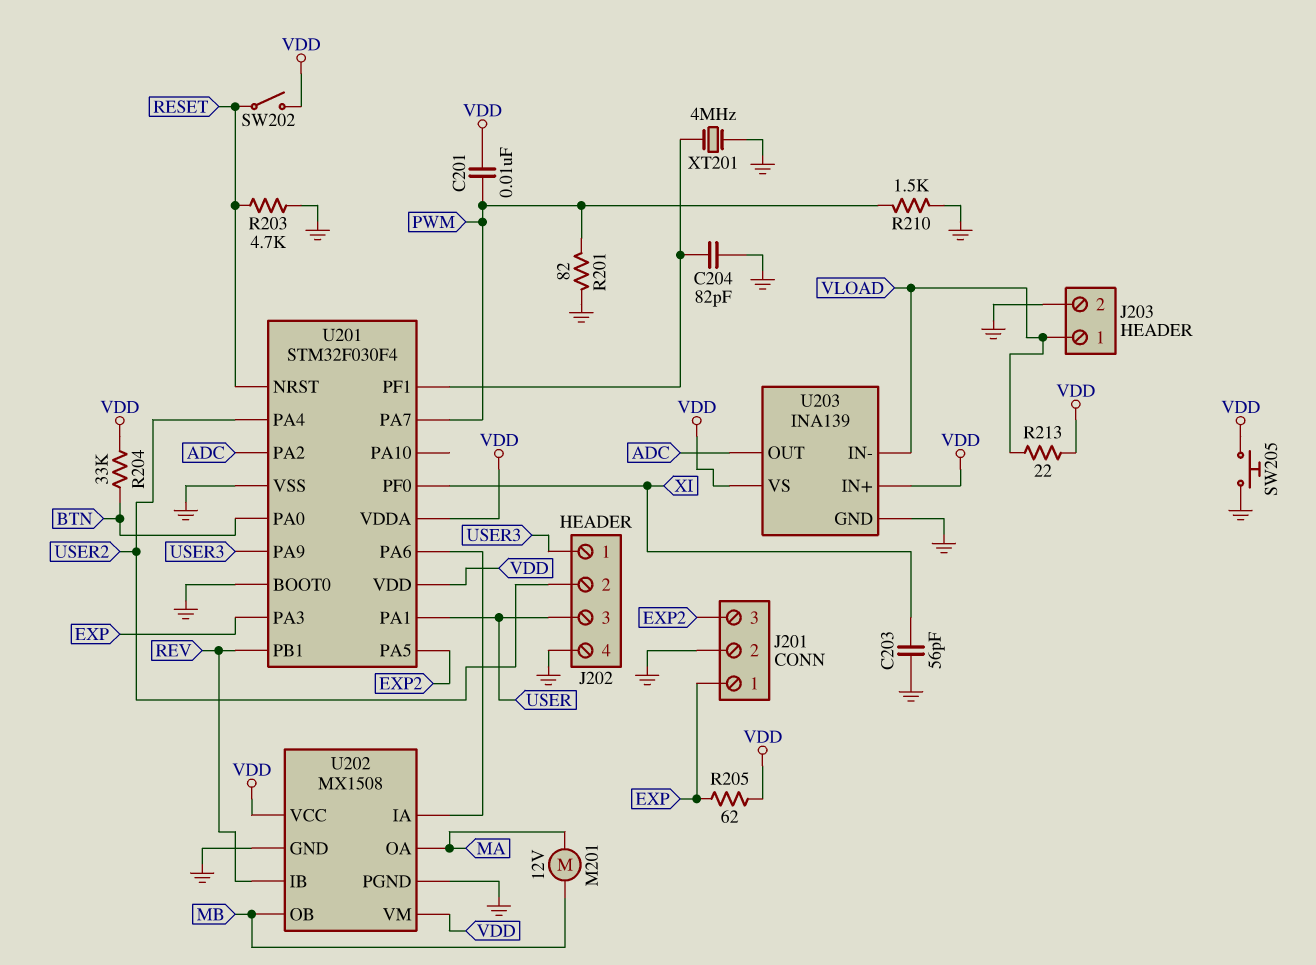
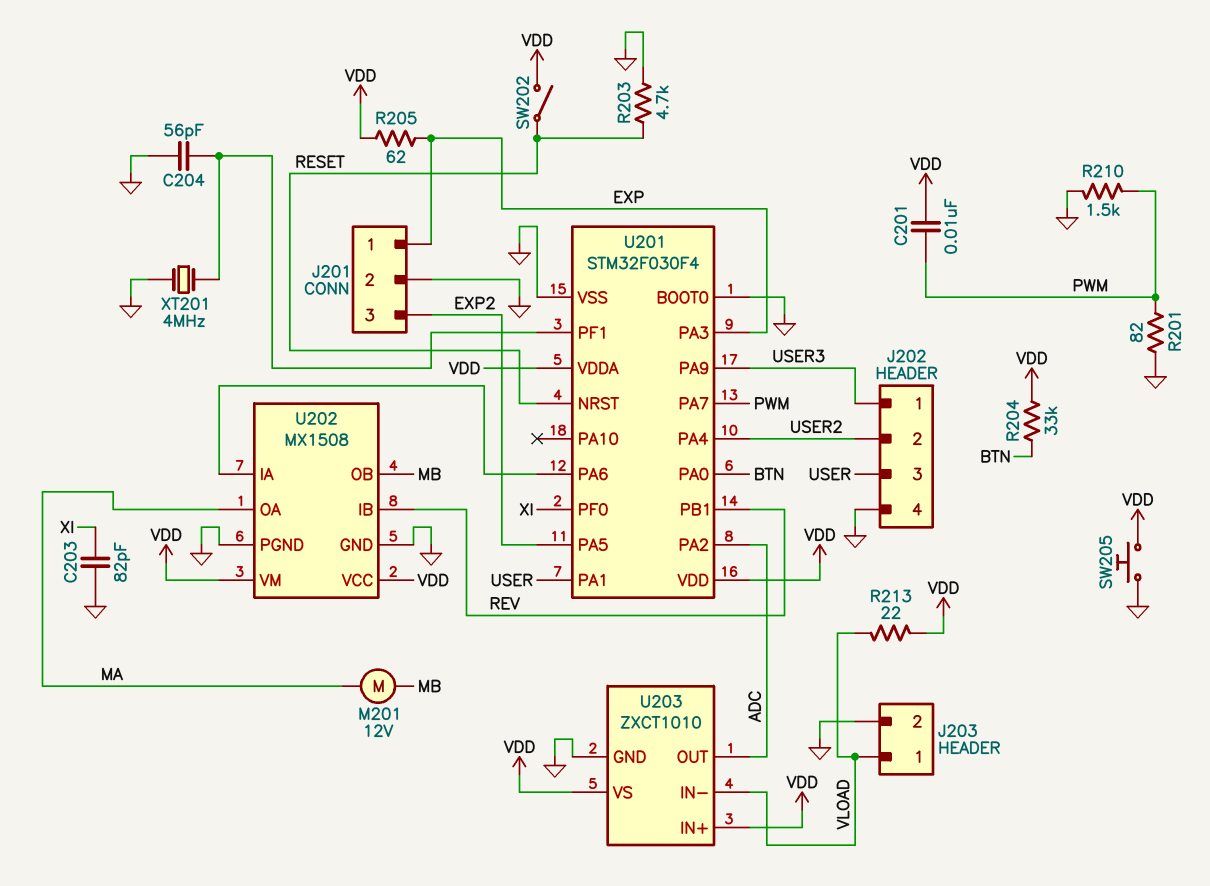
C203: 56pF (GND, XI) -> 82pF (GND, XI)
C204: 82pF (GND, U201/PF1) -> 56pF (GND, U201/PF1)
U203: INA139 -> ZXCT1010

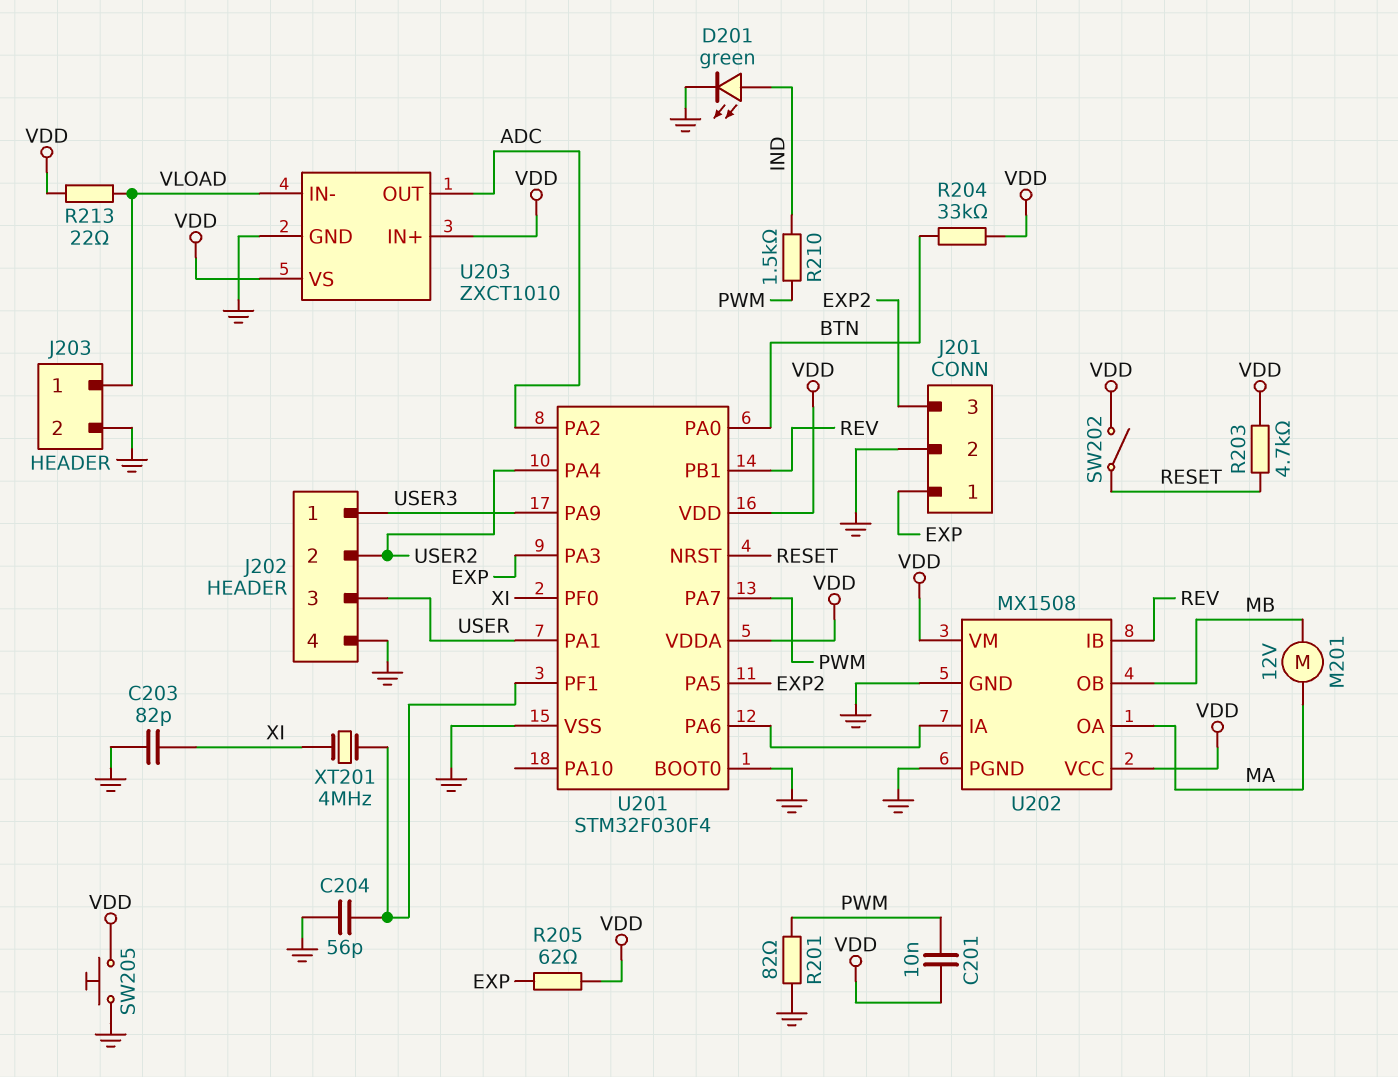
D201: none -> LED green (A IND, K GND)
R203: 4.7k (GND, RESET) -> 4.7k (RESET, VDD)
R210: 1.5k (GND, PWM) -> 1.5k (IND, PWM)
XT201: 4MHz (GND, U201/PF1) -> 4MHz (U201/PF1, XI)

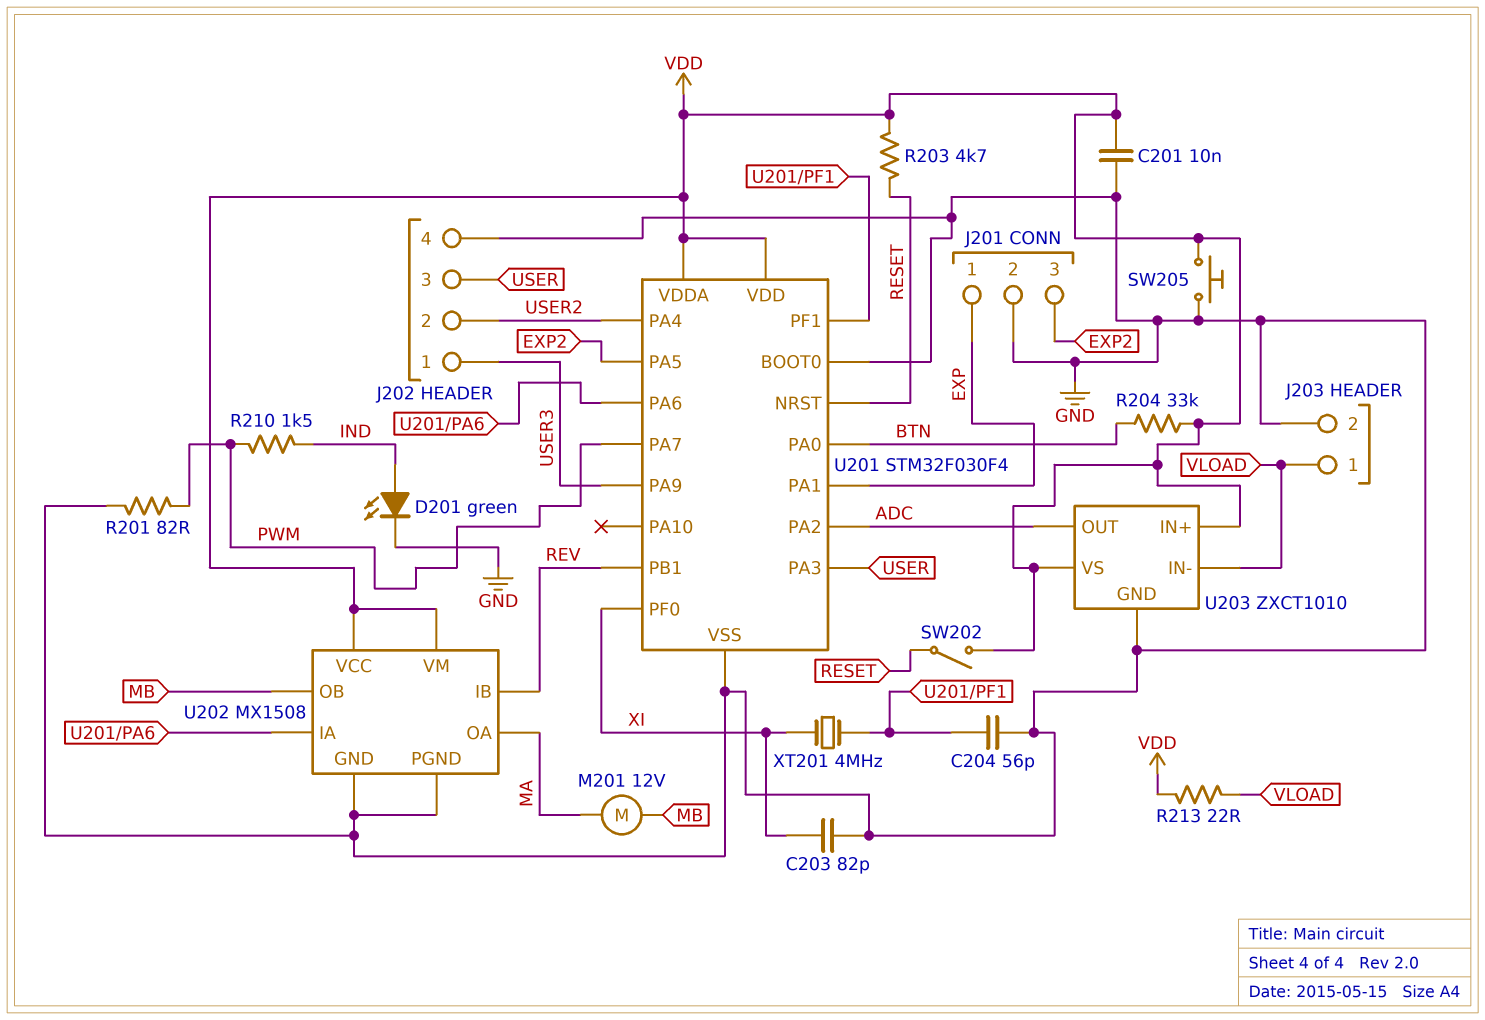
C201: 10nF (PWM, VDD) -> 10nF (GND, VDD)
R205: 62 (EXP, VDD) -> none
U201 pin PA1: USER -> EXP
U201 pin PA3: EXP -> USER

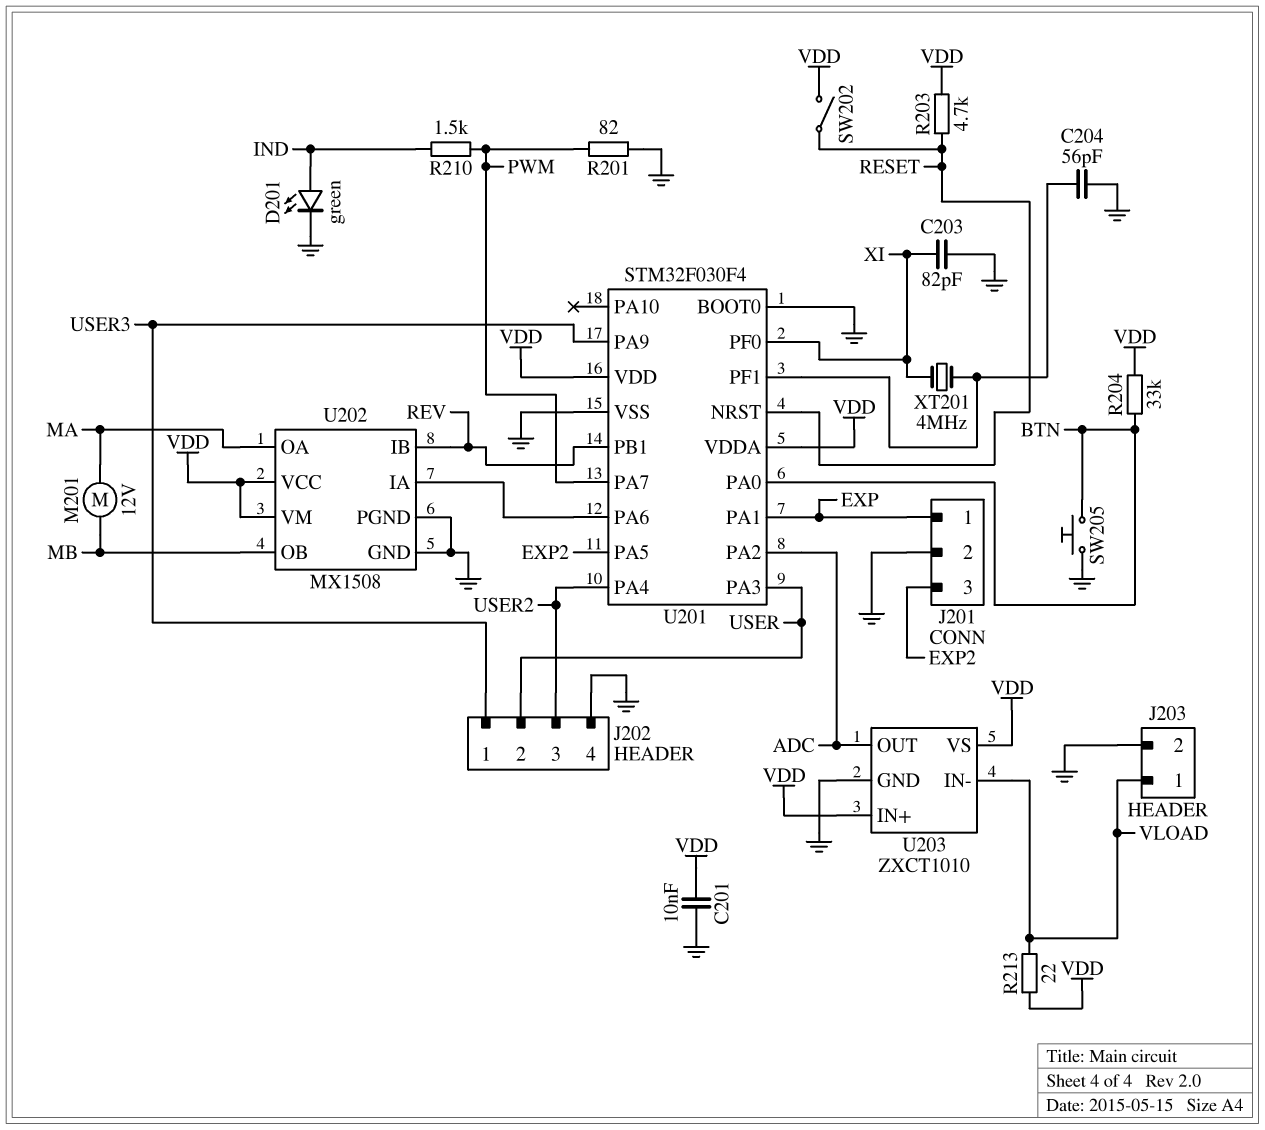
J202 pin 2: USER2 -> USER
J202 pin 3: USER -> USER2
SW205: button (GND, VDD) -> button (BTN, GND)

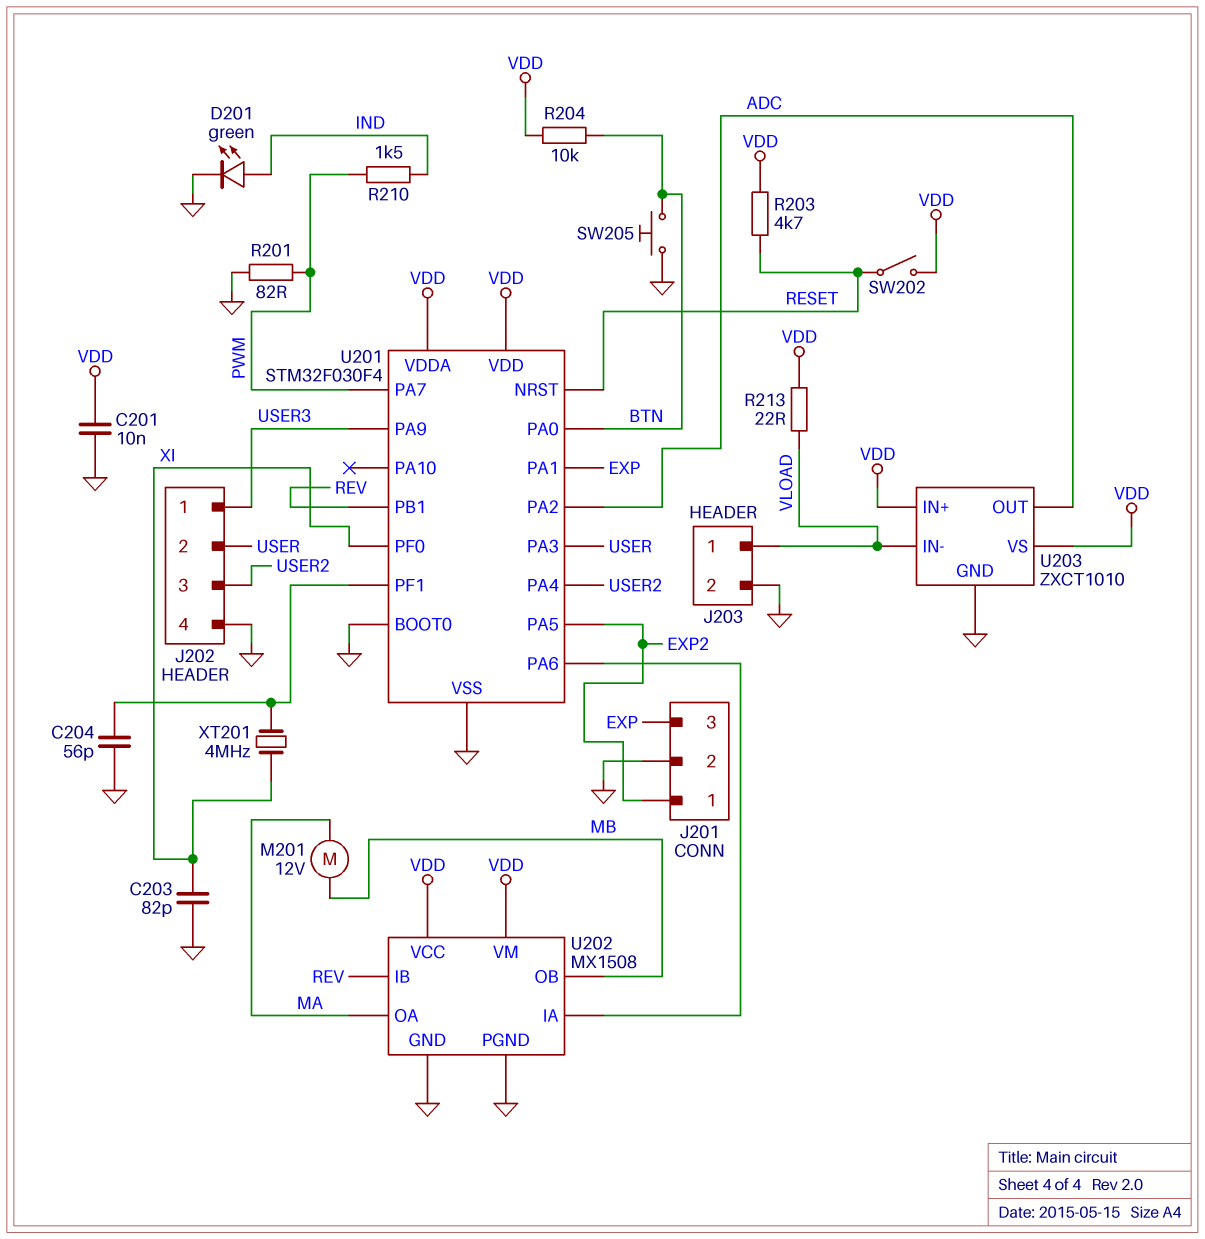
J201 pin 1: EXP -> EXP2
J201 pin 3: EXP2 -> EXP
R204: 33k (BTN, VDD) -> 10k (BTN, VDD)

